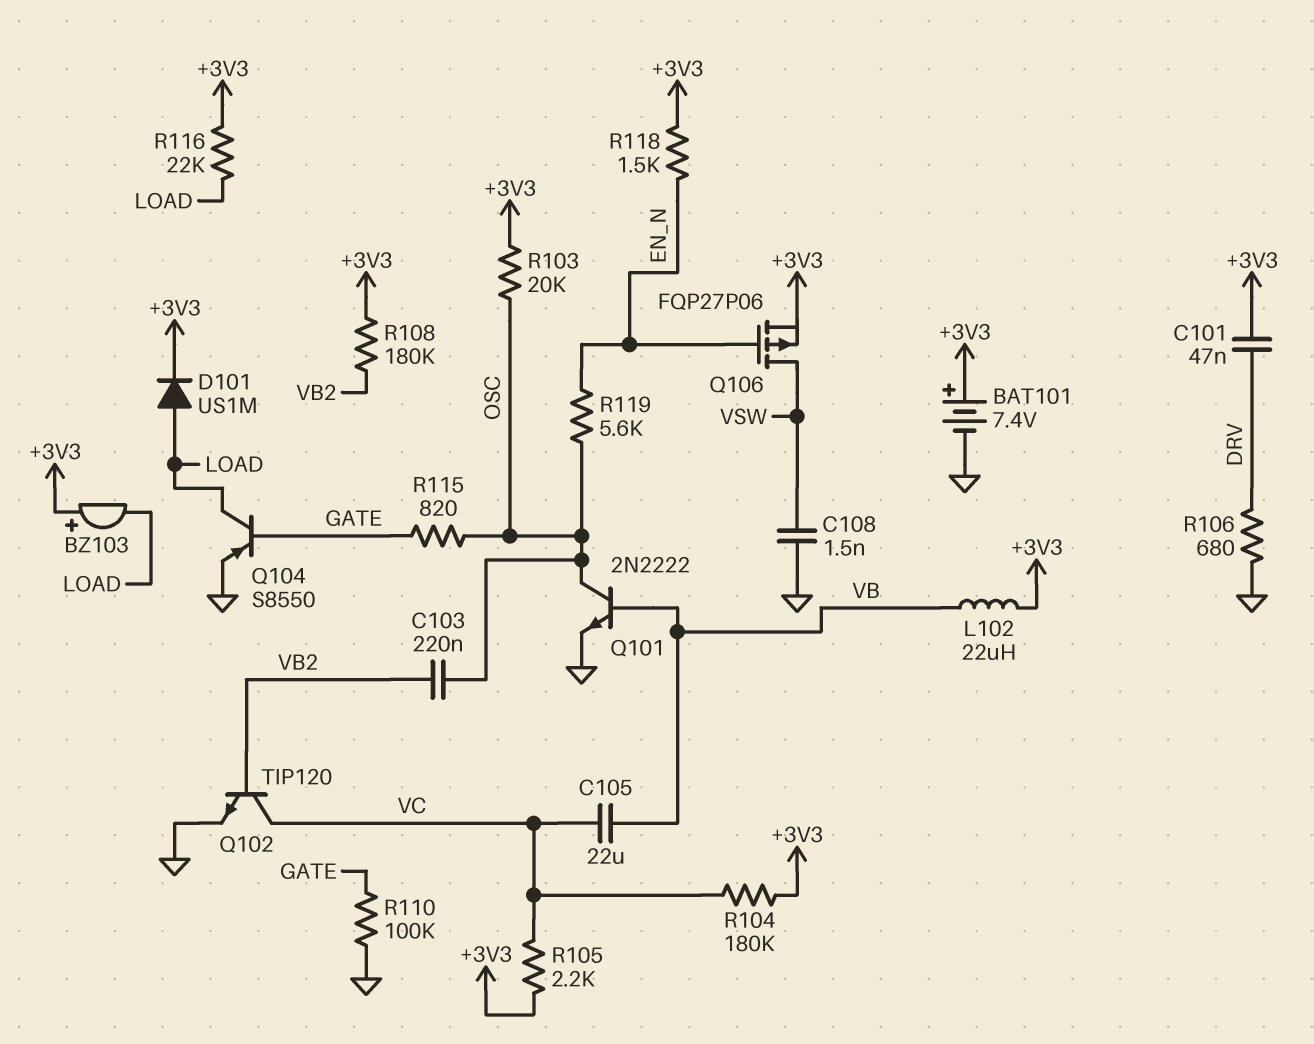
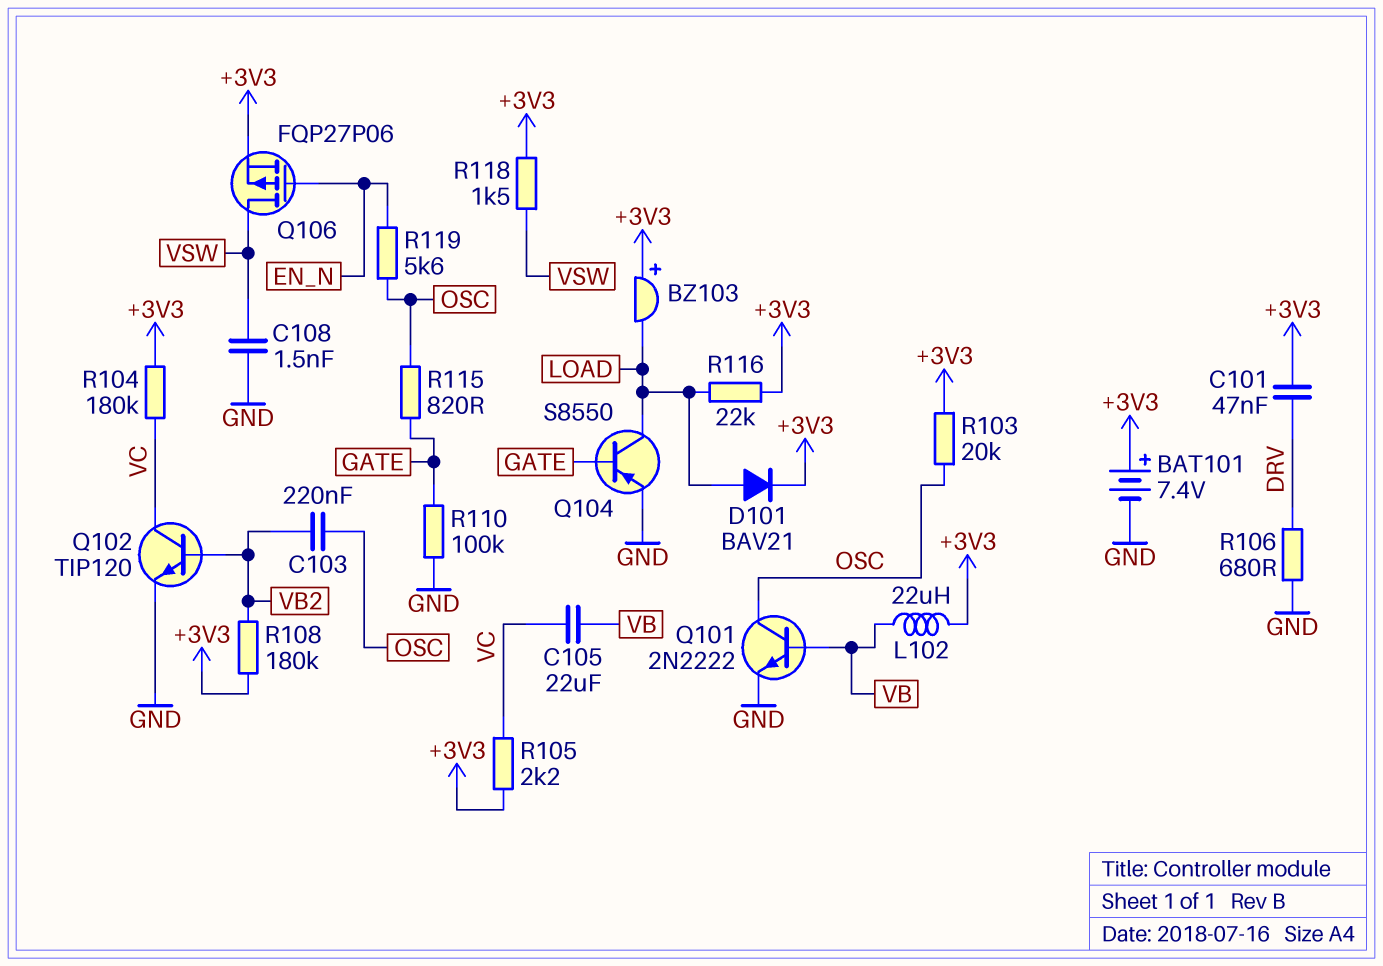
D101: diode US1M (A LOAD, K +3V3) -> diode BAV21 (A LOAD, K +3V3)
R118: 1.5k (+3V3, EN_N) -> 1.5k (+3V3, VSW)

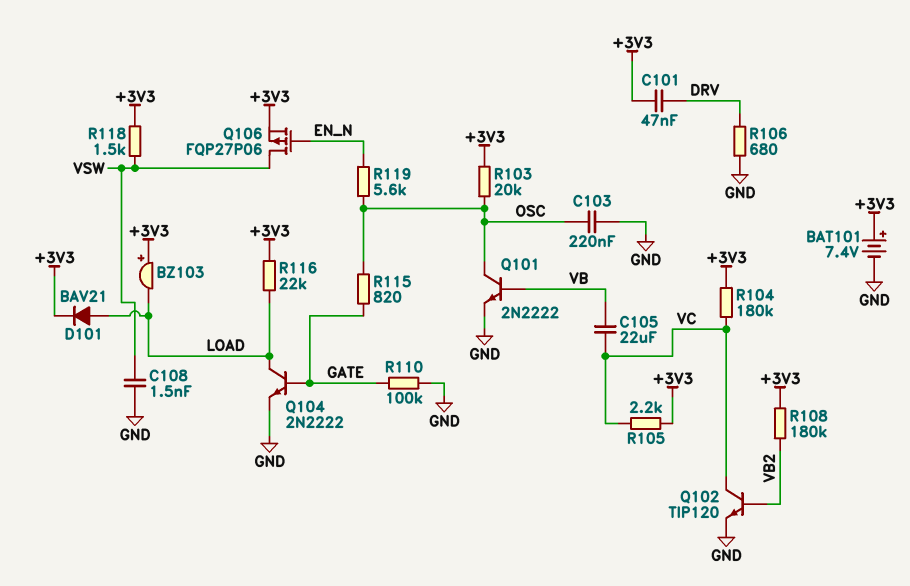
C103: 220nF (OSC, VB2) -> 220nF (GND, OSC)
L102: 22uH (+3V3, VB) -> none
Q104: PNP S8550 (B GATE, C LOAD, E GND) -> NPN 2N2222 (B GATE, C LOAD, E GND)

